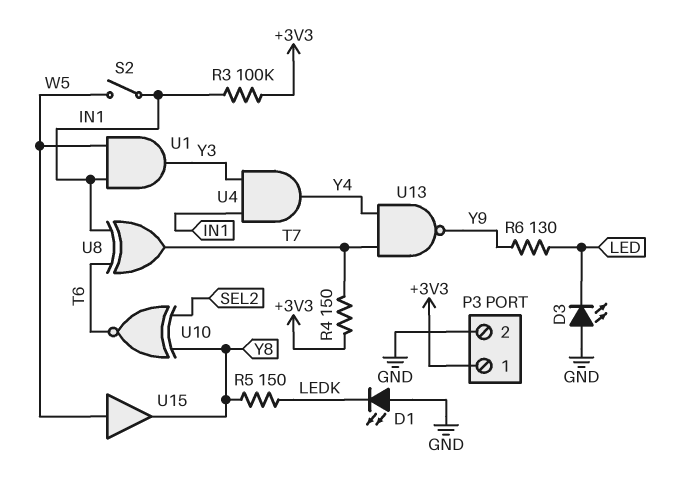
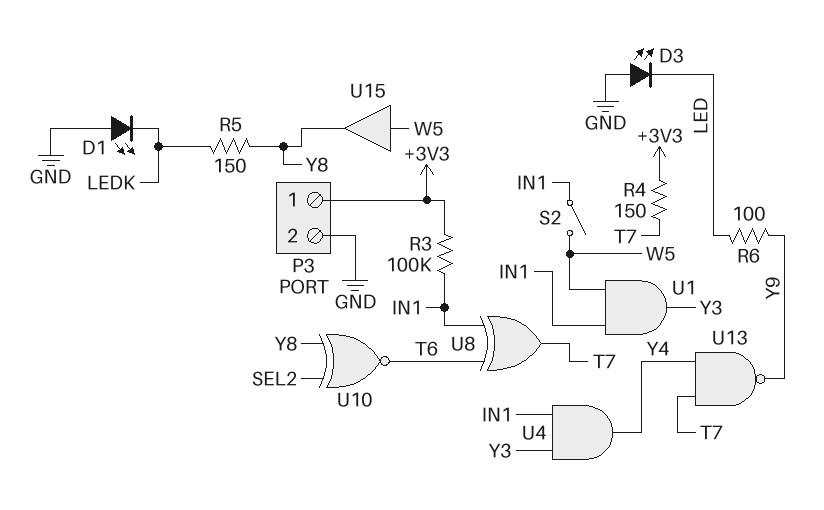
R6: 130 (LED, Y9) -> 100 (LED, Y9)

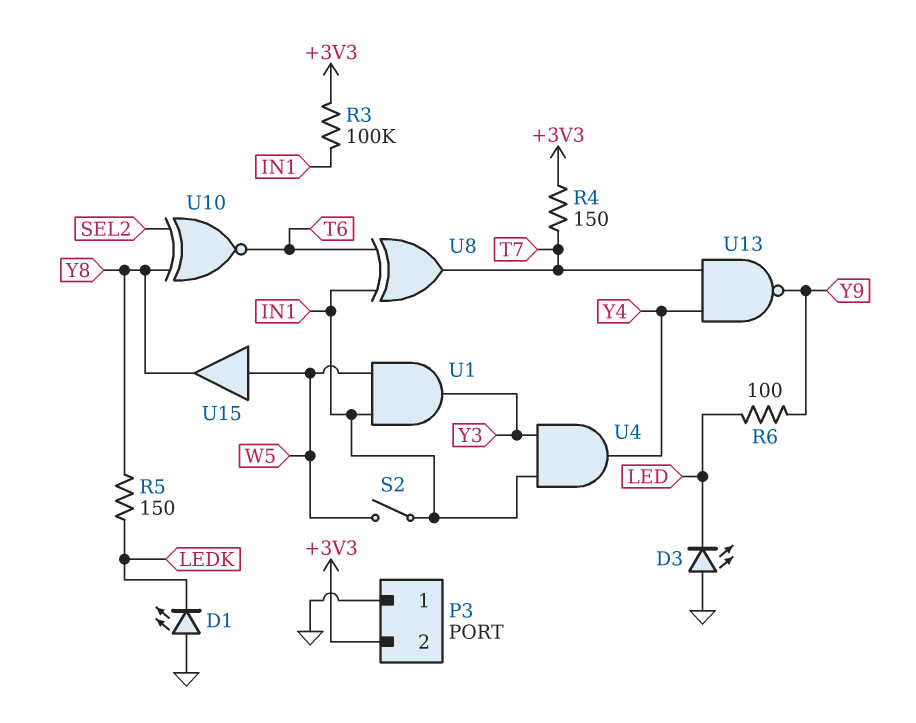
P3 pin 1: +3V3 -> GND
P3 pin 2: GND -> +3V3

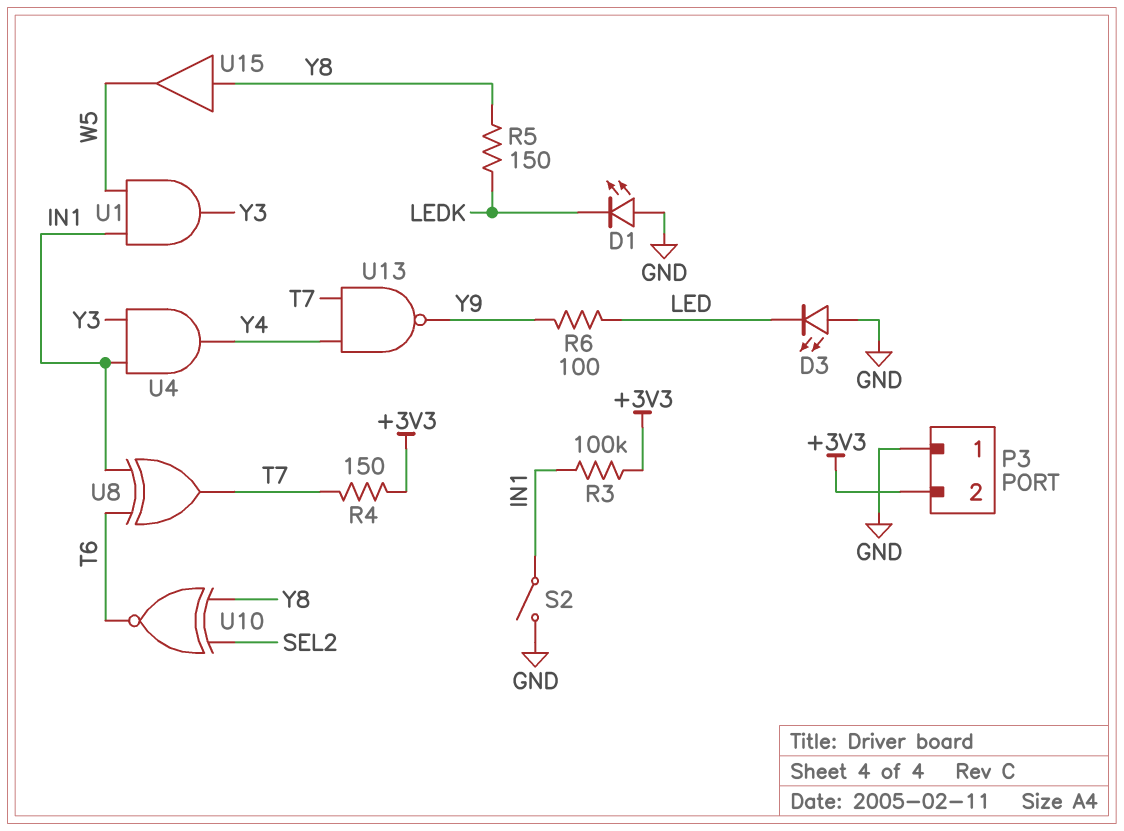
S2: switch (IN1, W5) -> switch (GND, IN1)
U15: buffer (in W5, out Y8) -> buffer (in Y8, out W5)

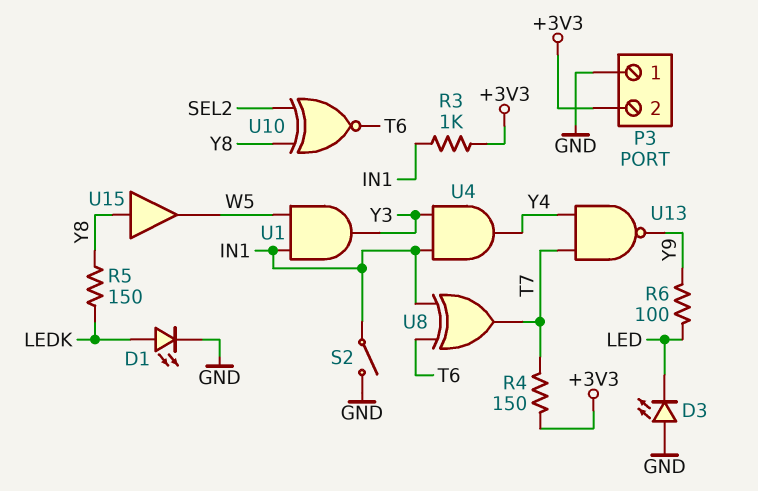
D1: LED (A GND, K LEDK) -> LED (A LEDK, K GND)
R3: 100k (+3V3, IN1) -> 1k (+3V3, IN1)

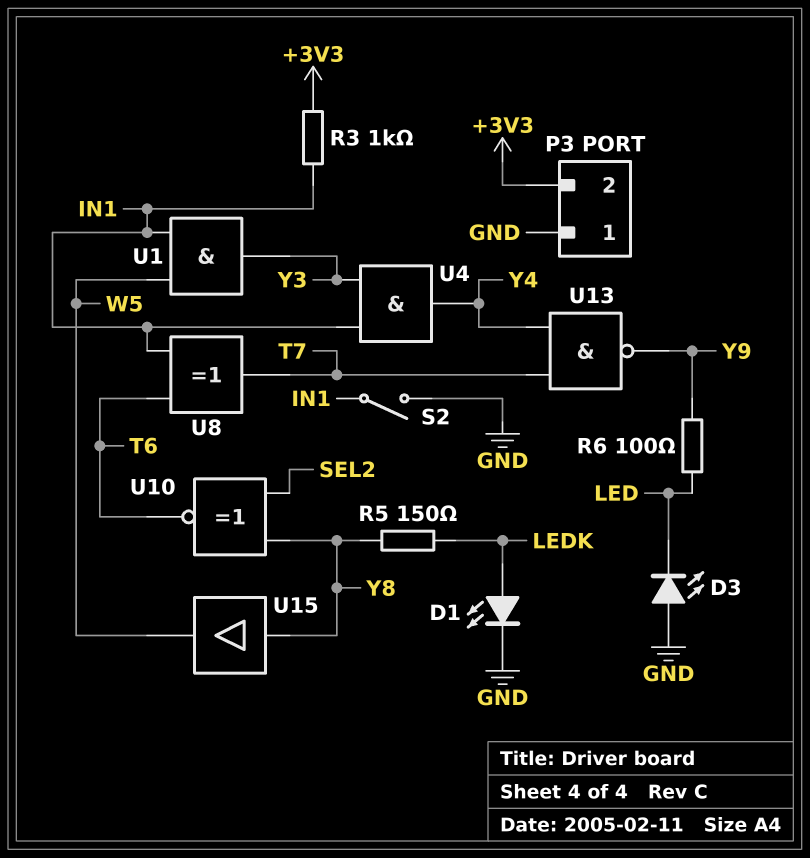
R4: 150 (+3V3, T7) -> none

